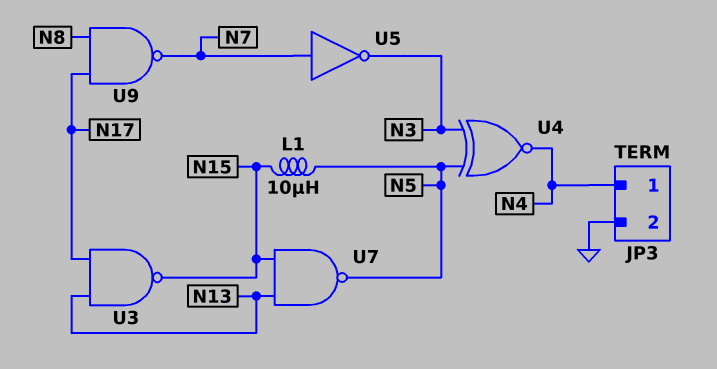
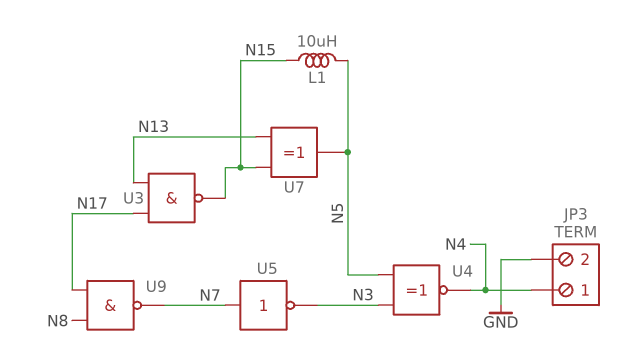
U7: NAND (in N13, in N15, out N5) -> XOR (in N13, in N15, out N5)

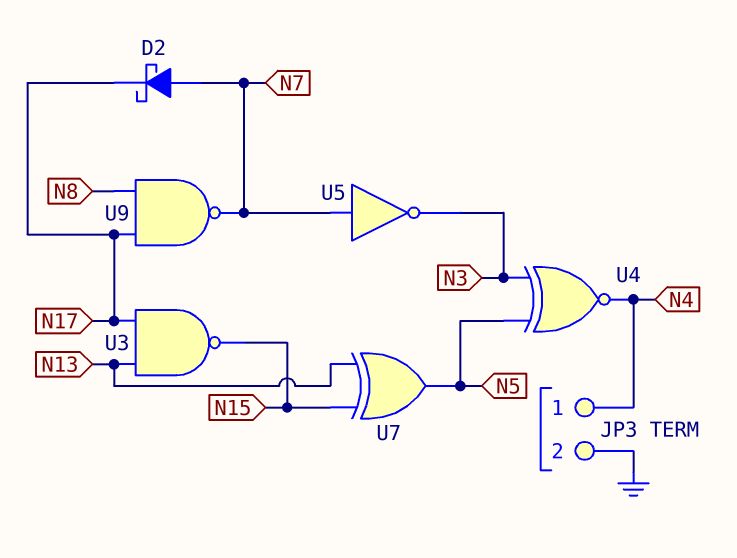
D2: none -> schottky (A N7, K N17)
L1: 10uH (N5, N15) -> none

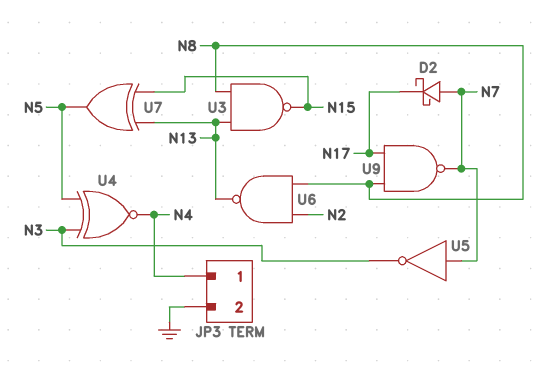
U3: NAND (in N13, in N17, out N15) -> NAND (in N8, in N13, out N15)
U6: none -> NAND (in N2, in N8, out N13)

